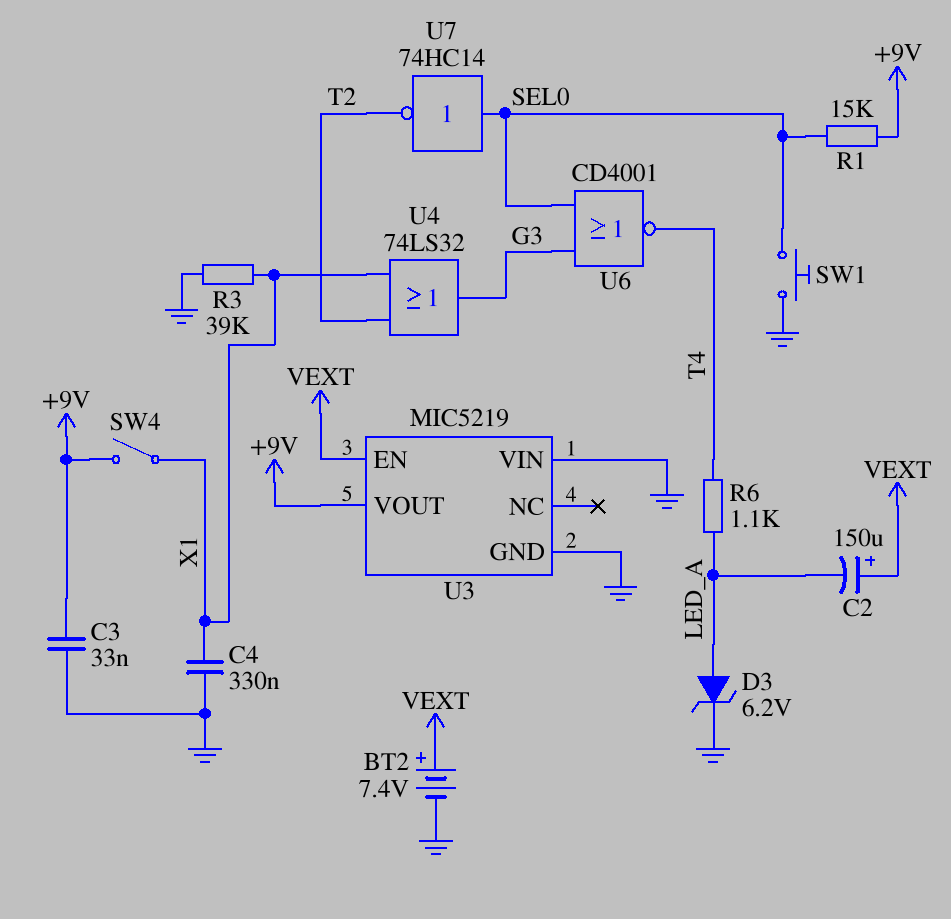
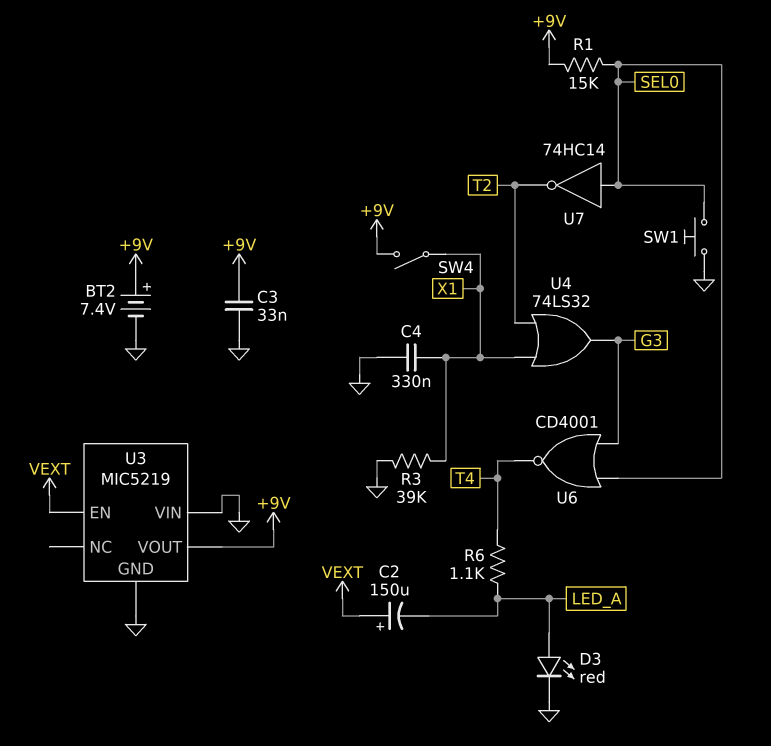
BT2: 7.4V (plus VEXT, minus GND) -> 7.4V (plus +9V, minus GND)
D3: zener 6.2V (A LED_A, K GND) -> LED red (A LED_A, K GND)

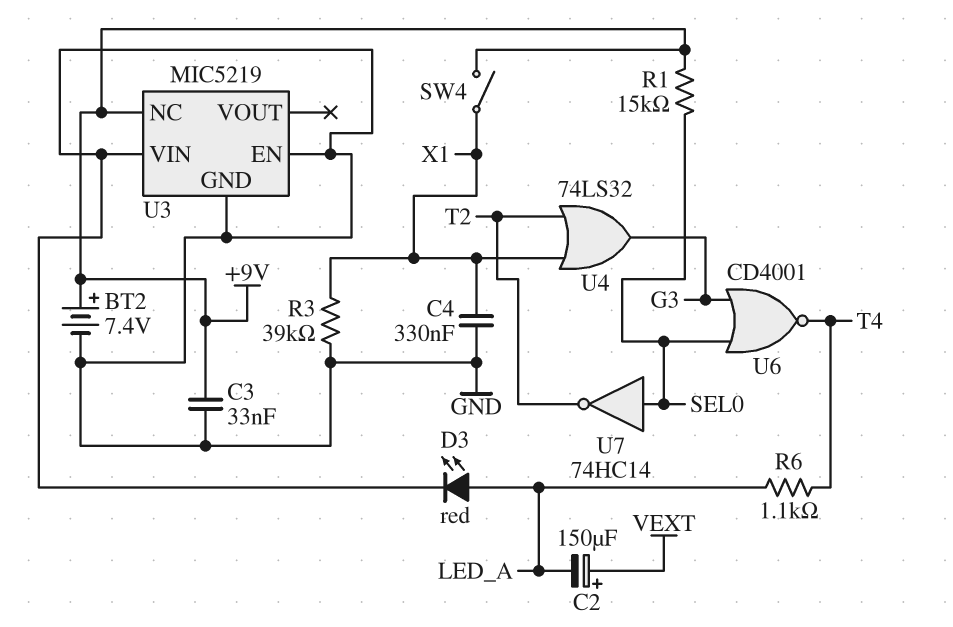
SW1: button (GND, SEL0) -> none
U3 pin EN: VEXT -> GND
U3 pin NC: none -> +9V
U3 pin VOUT: +9V -> none

